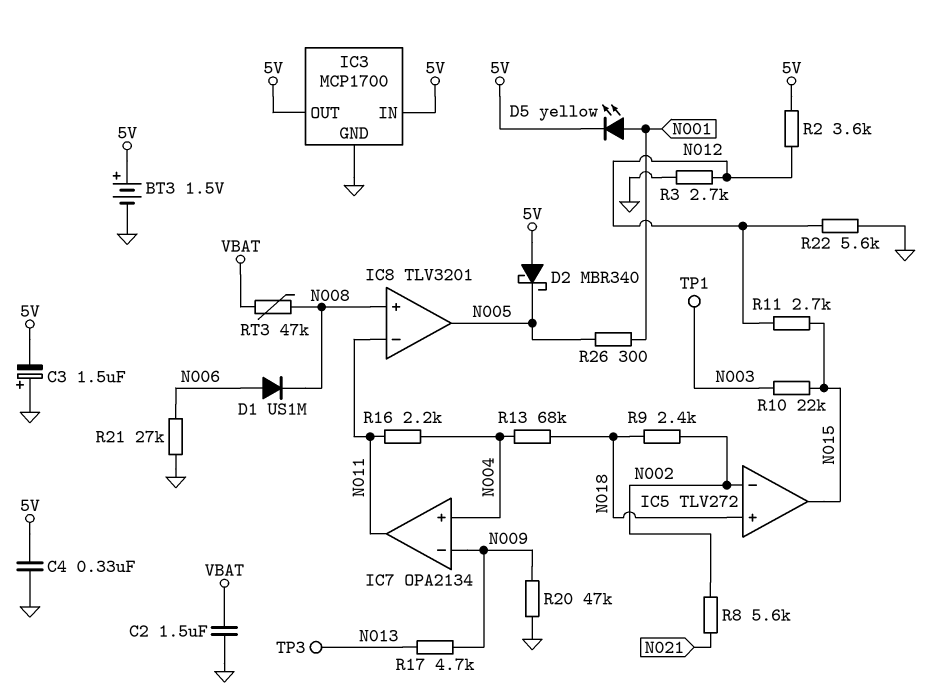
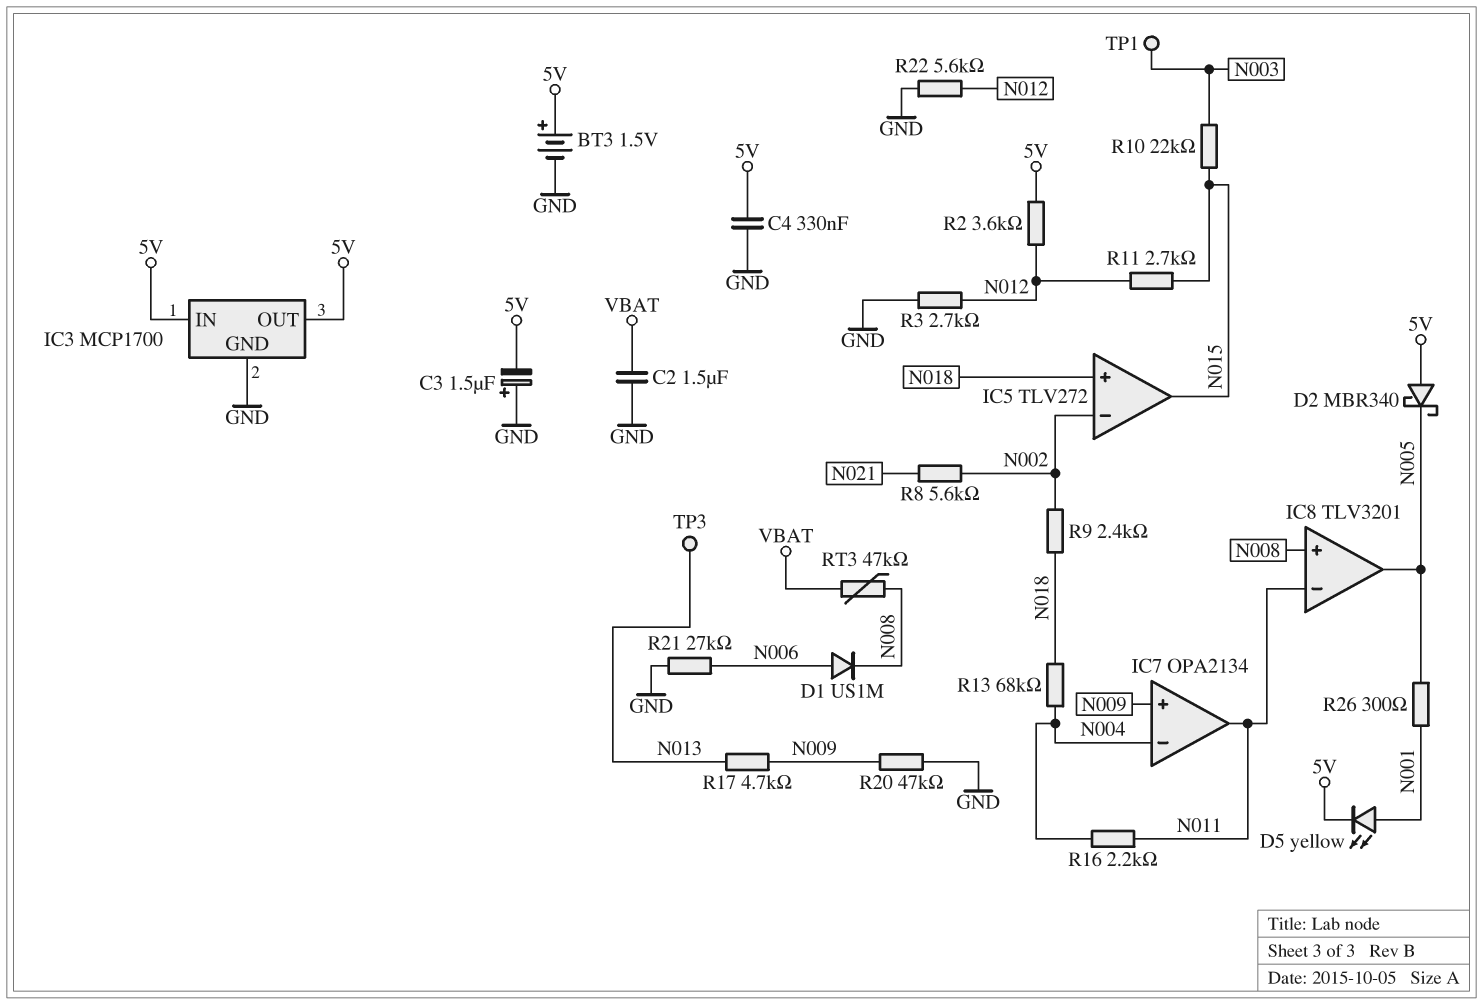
IC7 pin in+: N004 -> N009
IC7 pin in-: N009 -> N004

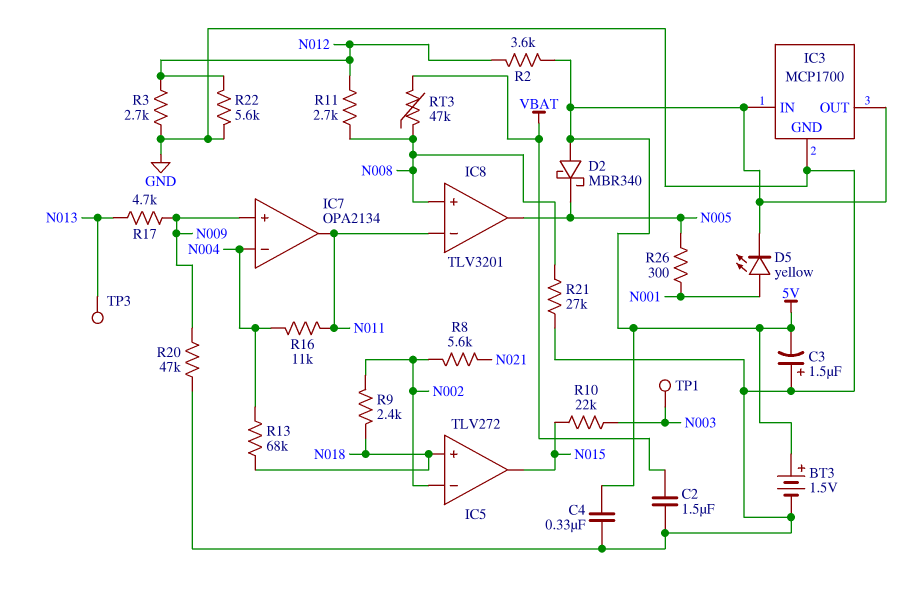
D1: diode US1M (A N006, K N008) -> none
R11: 2.7k (N012, N015) -> 2.7k (N008, N012)
R16: 2.2k (N004, N011) -> 11k (N004, N011)
R21: 27k (GND, N006) -> 27k (GND, N008)

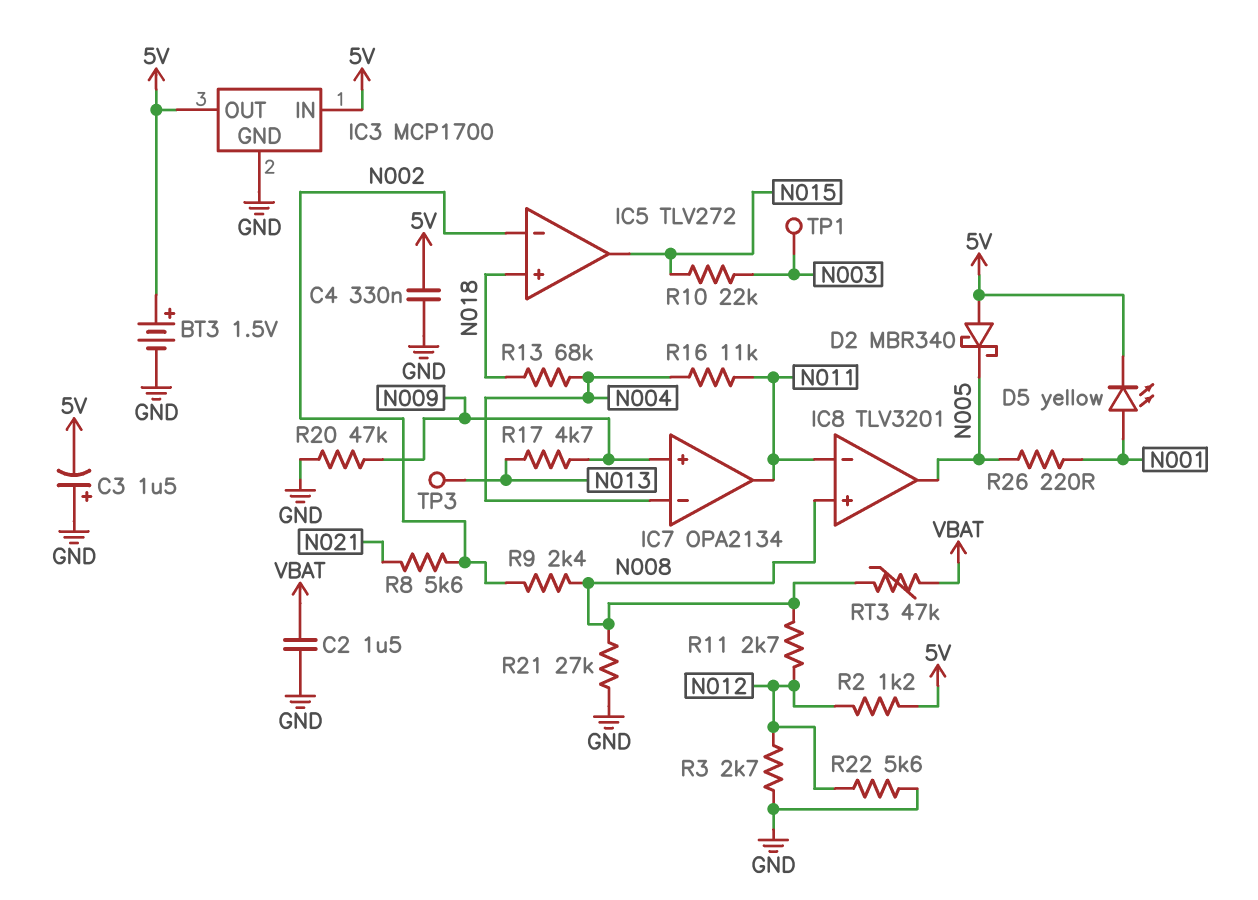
R2: 3.6k (5V, N012) -> 1.2k (5V, N012)
R9: 2.4k (N002, N018) -> 2.4k (N002, N008)
R26: 300 (N001, N005) -> 220 (N001, N005)

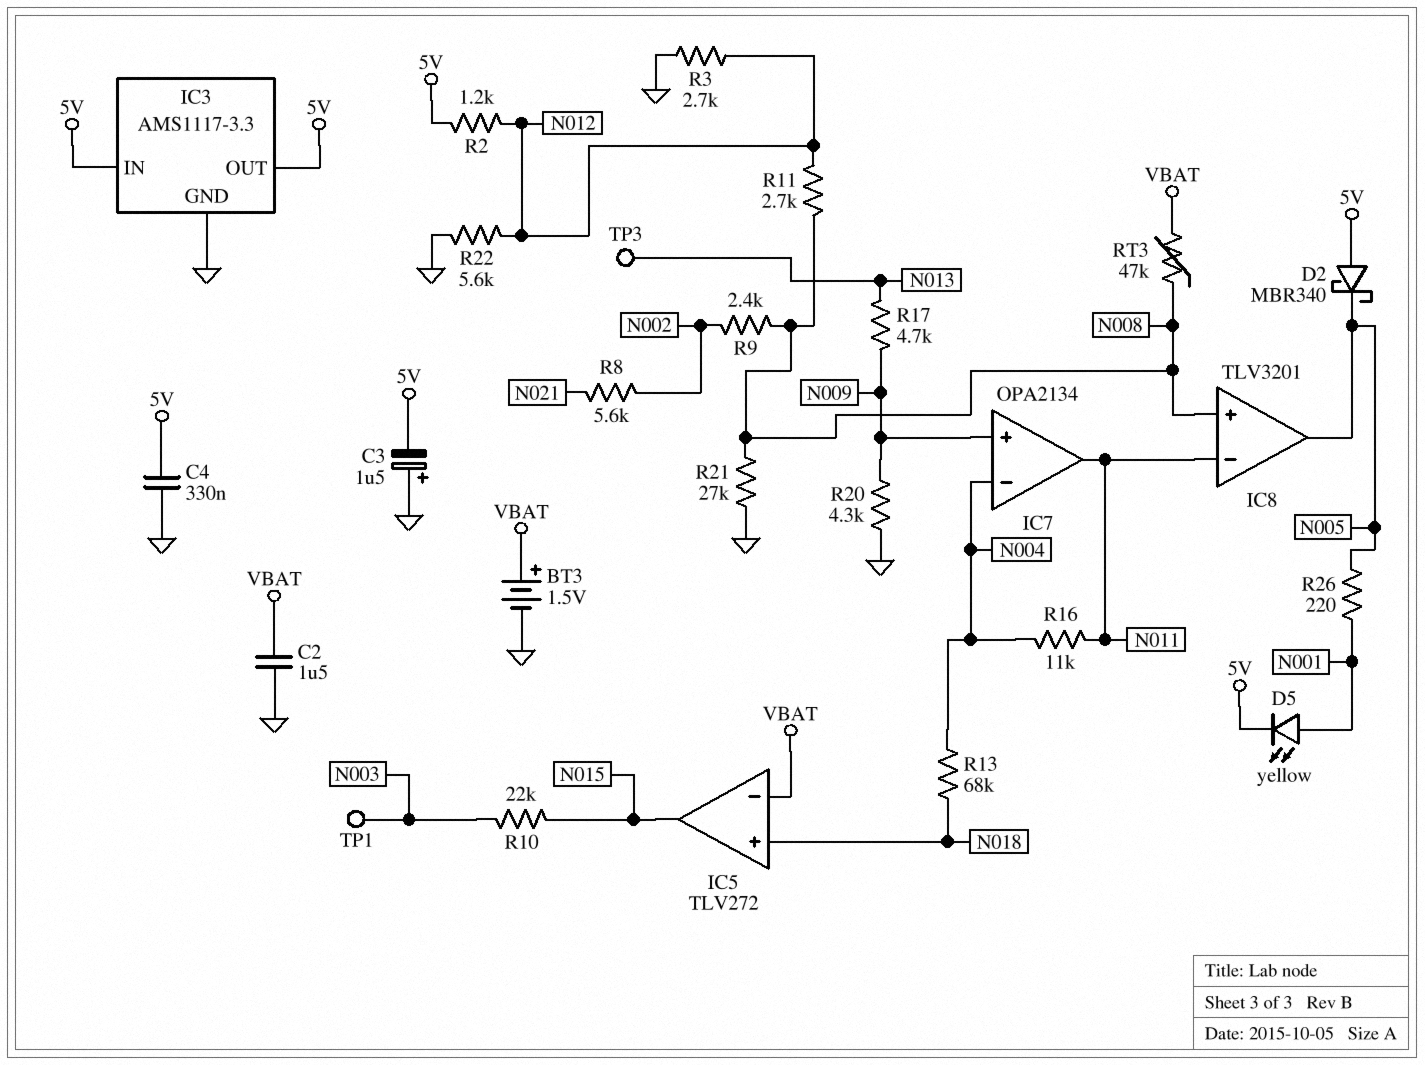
BT3: 1.5V (plus 5V, minus GND) -> 1.5V (plus VBAT, minus GND)
IC3: MCP1700 -> AMS1117-3.3
IC5 pin in-: N002 -> VBAT
R20: 47k (GND, N009) -> 4.3k (GND, N009)

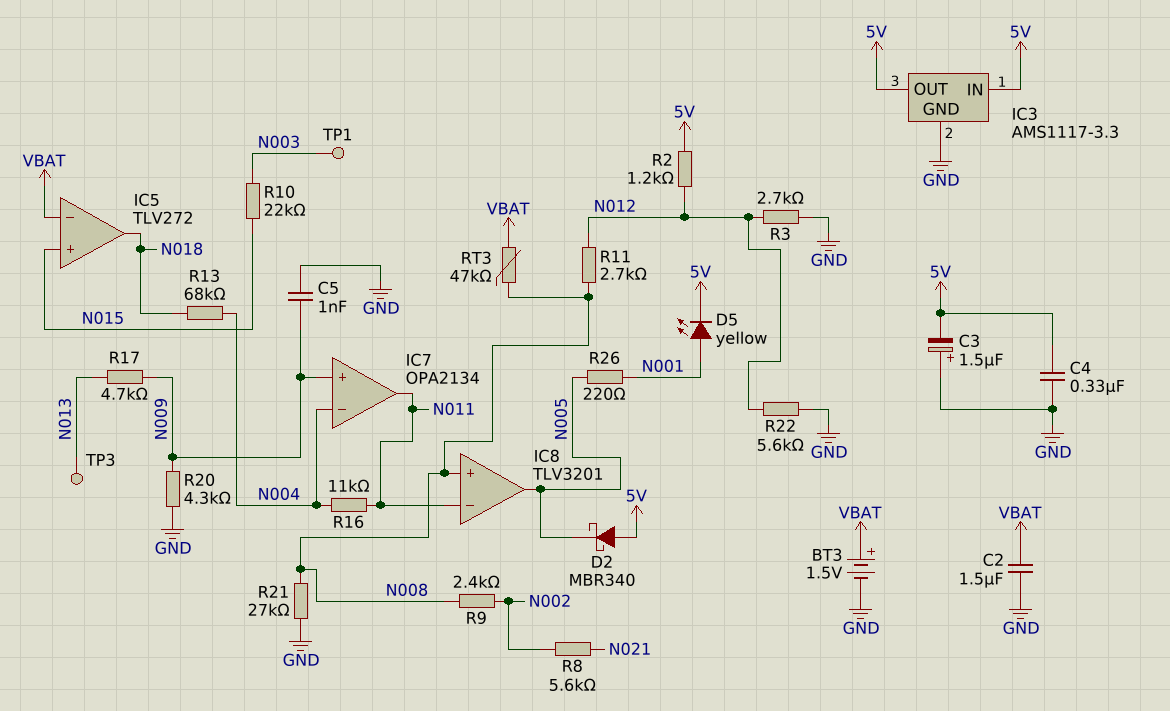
C5: none -> 1nF (GND, N009)
IC5 pin in+: N018 -> N015
IC5 pin out: N015 -> N018

